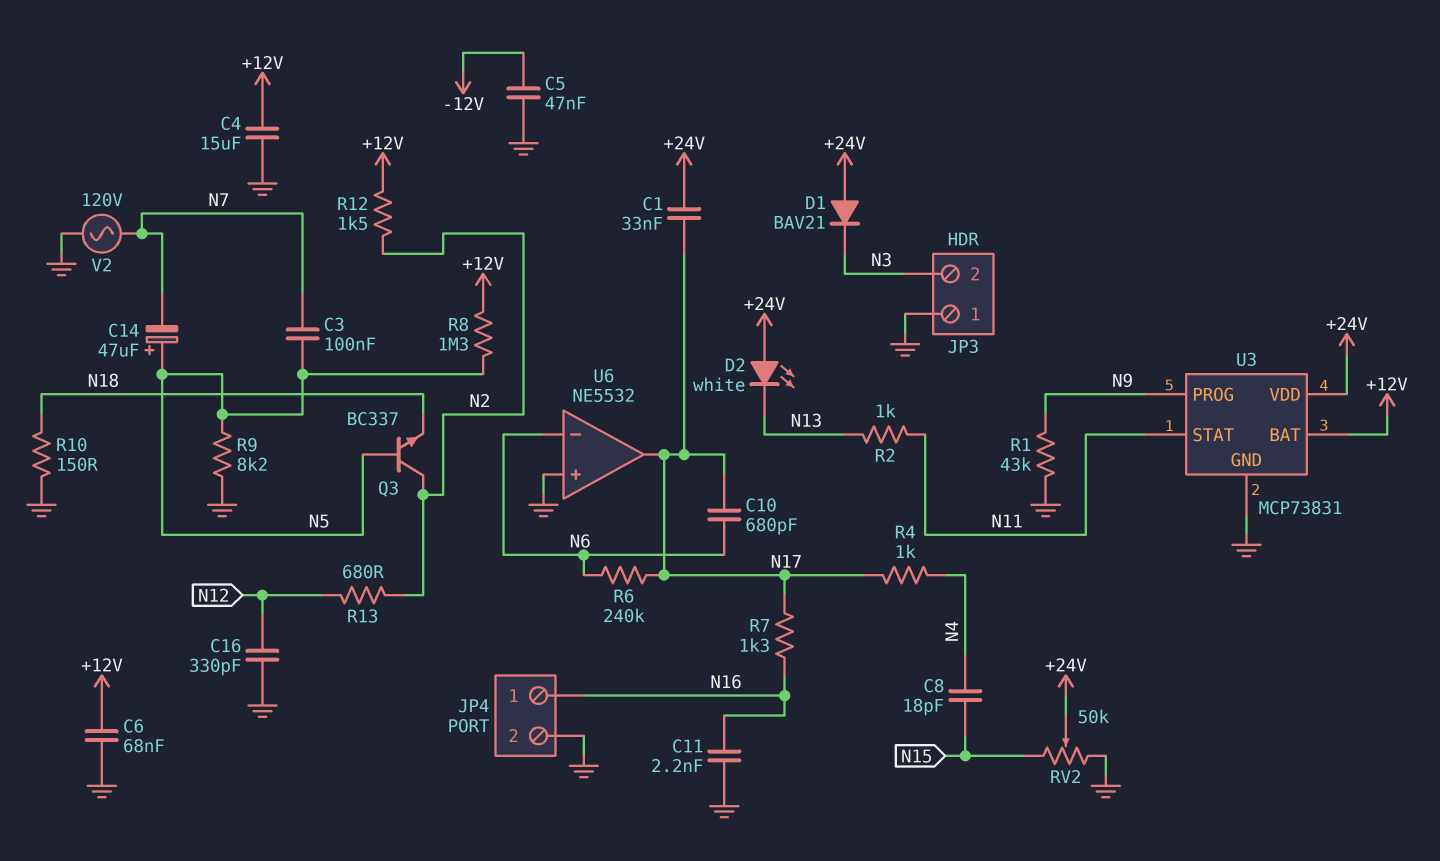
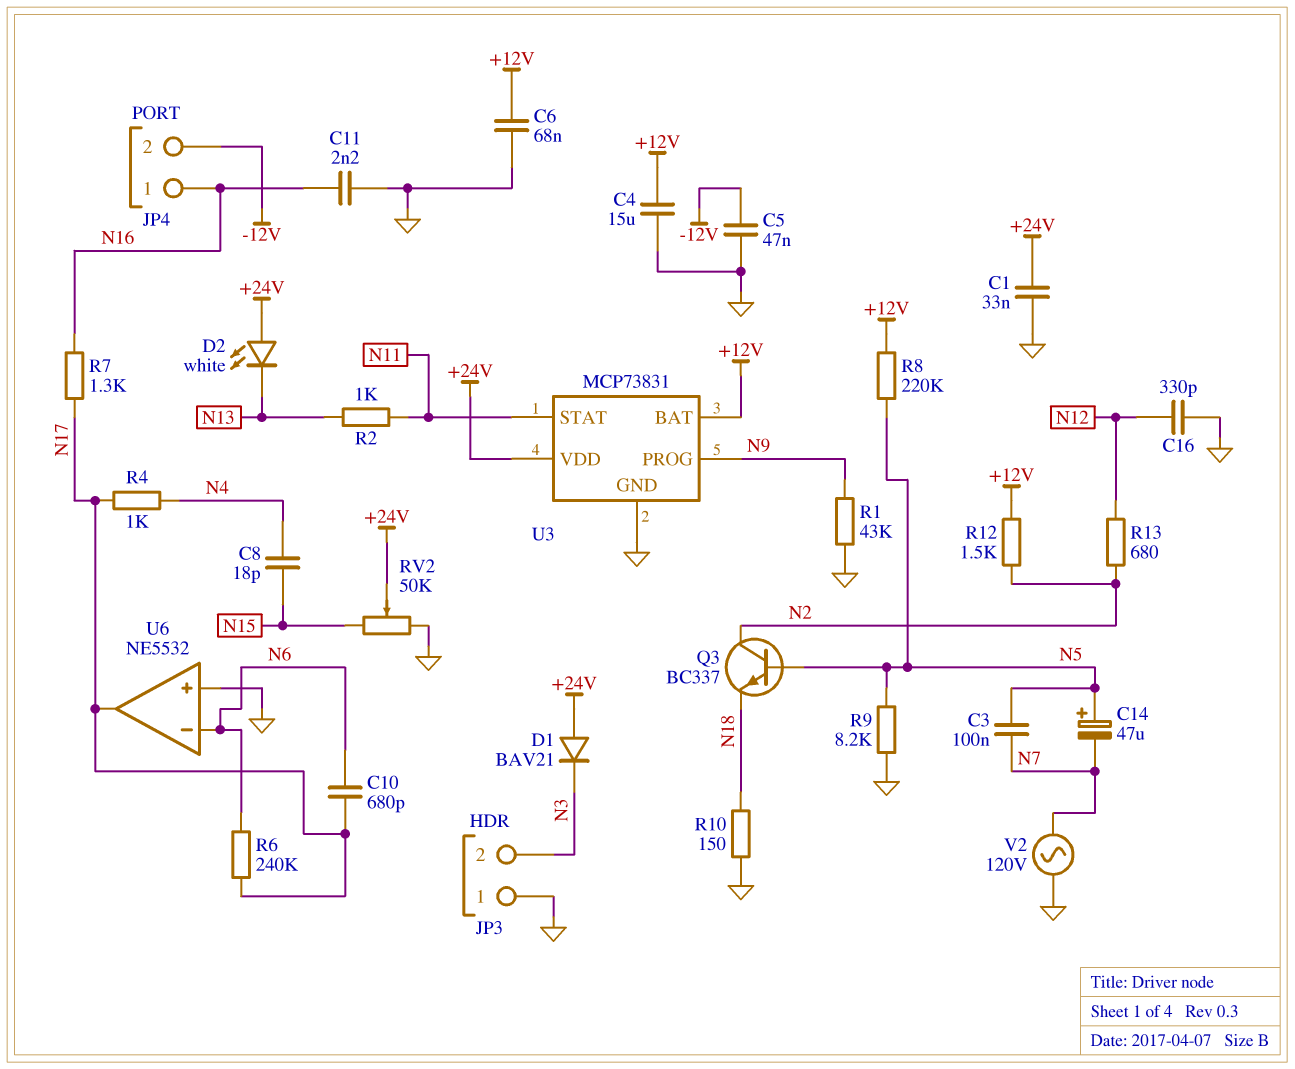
C1: 33nF (+24V, N17) -> 33nF (+24V, GND)
JP4 pin 2: GND -> -12V
R8: 1.3M (+12V, N5) -> 220k (+12V, N5)

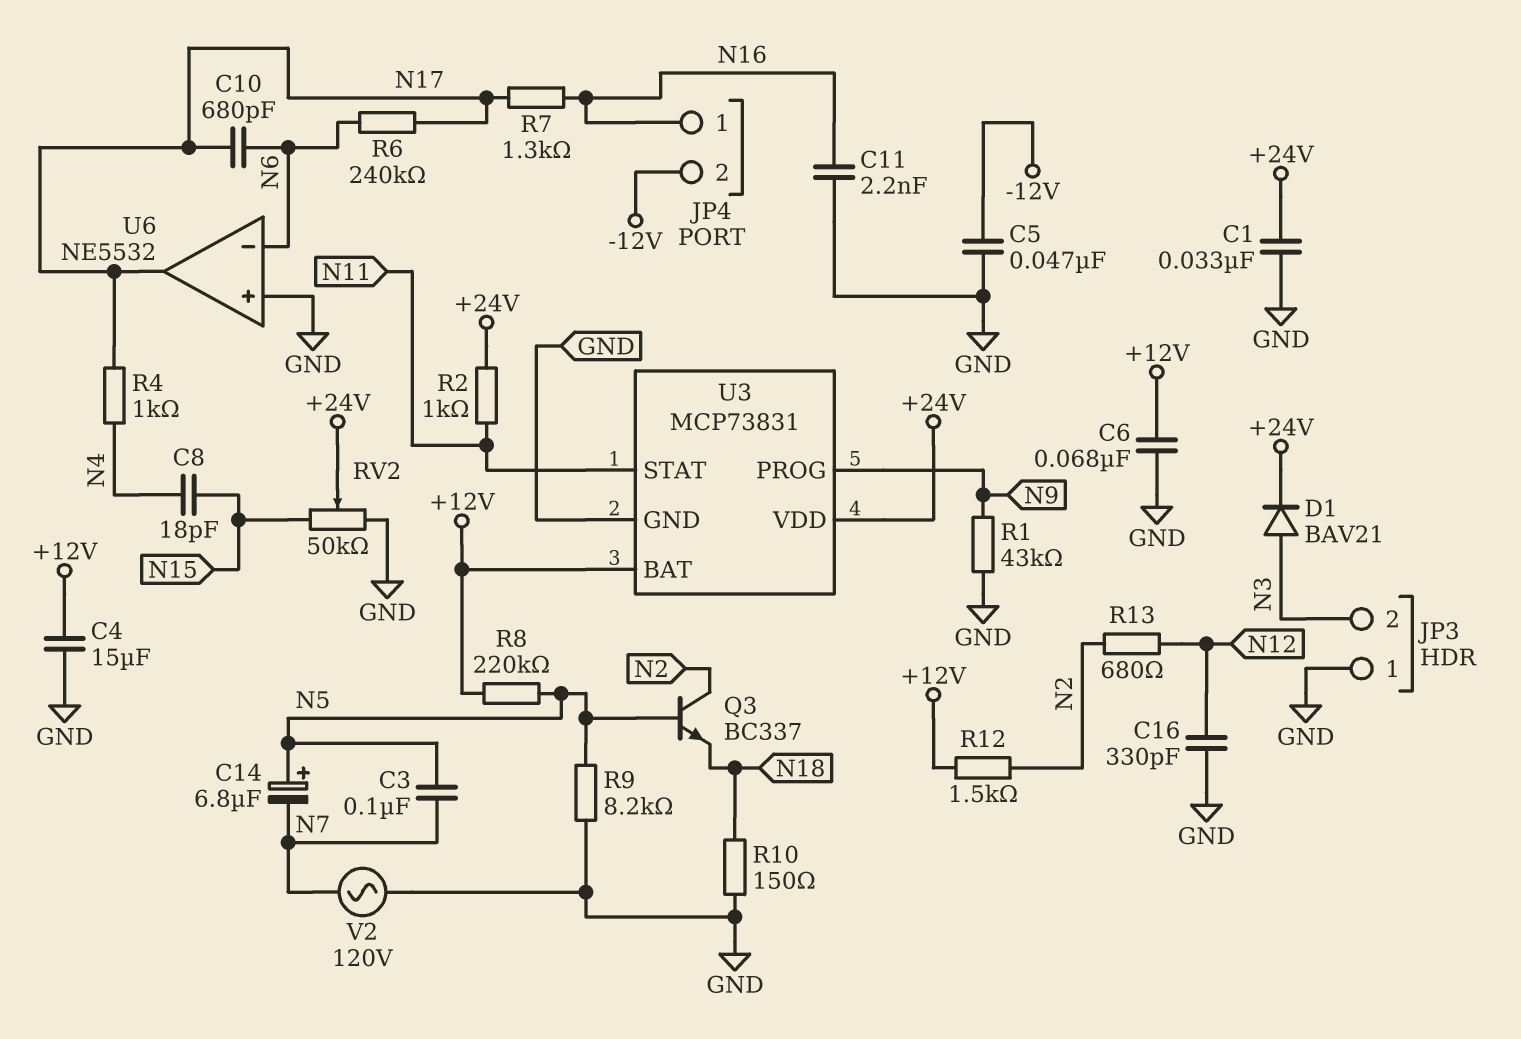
C14: 47uF (plus N5, minus N7) -> 6.8uF (plus N5, minus N7)
D1: diode BAV21 (A +24V, K N3) -> diode BAV21 (A N3, K +24V)
D2: LED white (A +24V, K N13) -> none
R2: 1k (N11, N13) -> 1k (+24V, N11)

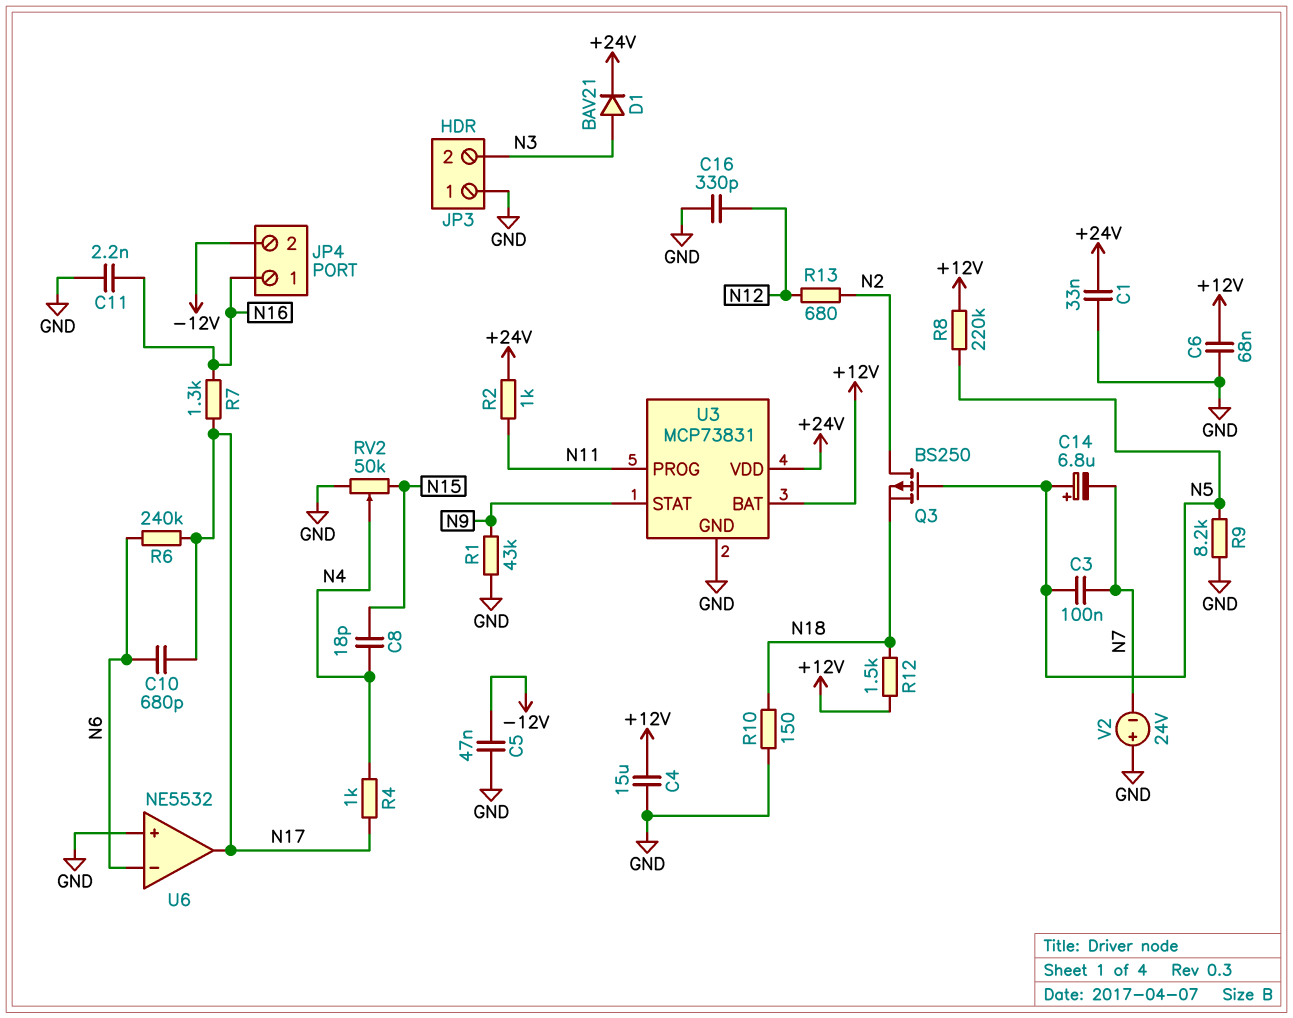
Q3: NPN BC337 (B N5, C N2, E N18) -> PMOS BS250 (G N5, D N2, S N18)
R12: 1.5k (+12V, N2) -> 1.5k (+12V, N18)
RV2: 50k (GND, N15, wiper +24V) -> 50k (GND, N15, wiper N4)
U3 pin PROG: N9 -> N11
U3 pin STAT: N11 -> N9
V2: AC 120V (GND, N7) -> 24V (plus GND, minus N7)

